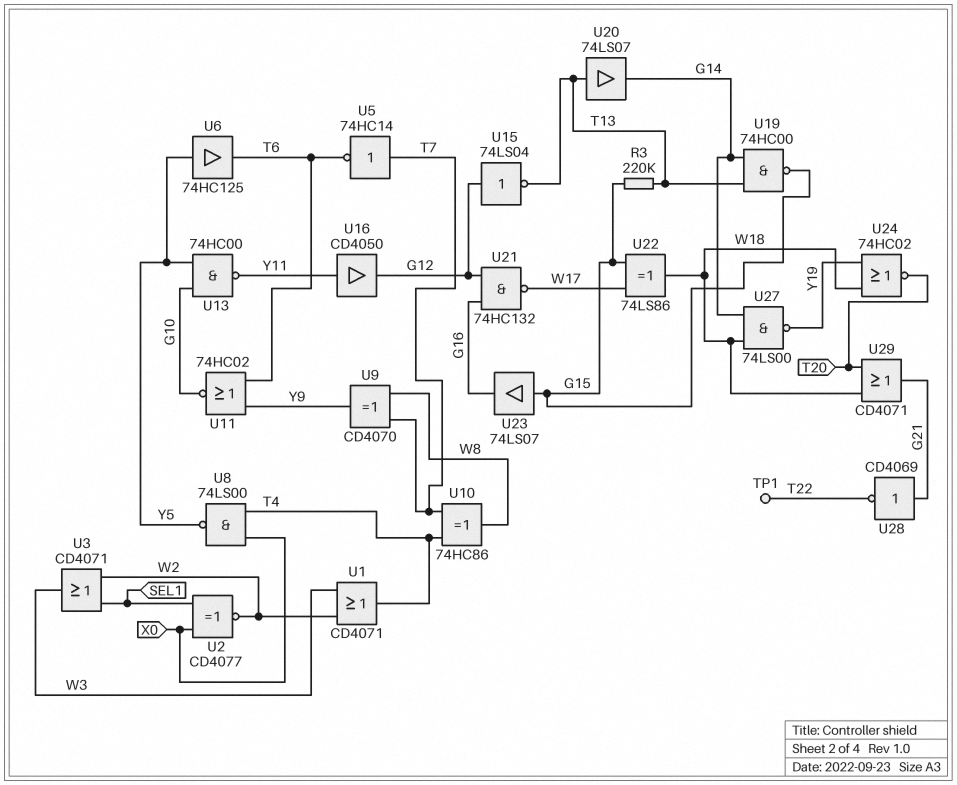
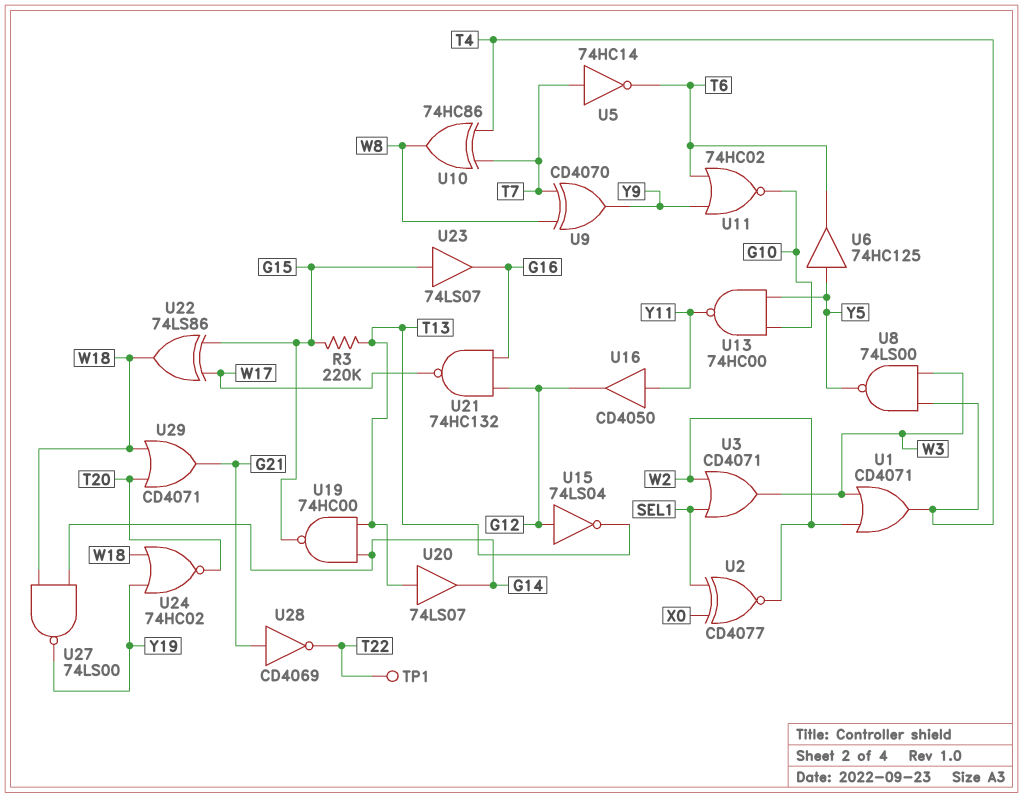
U8: NAND 74LS00 (in T4, in X0, out Y5) -> NAND 74LS00 (in T4, in W3, out Y5)

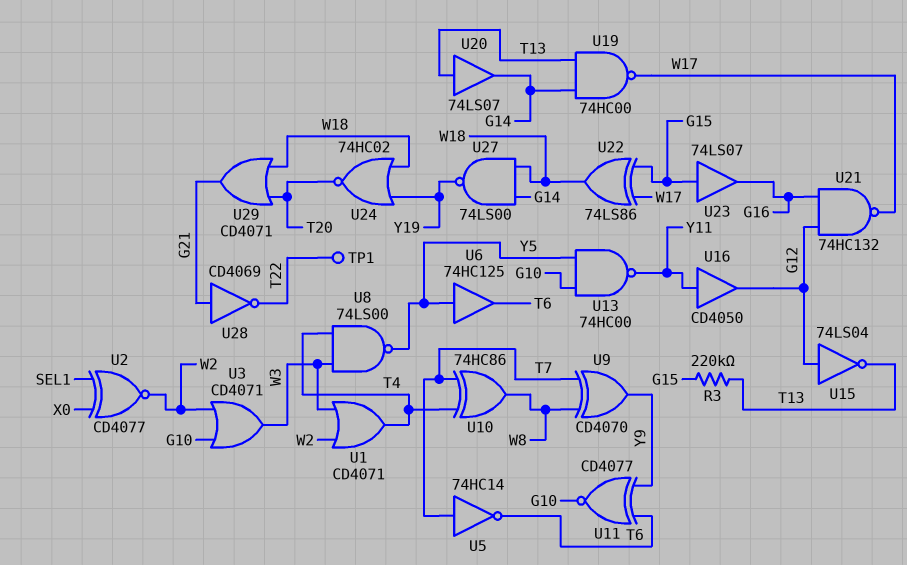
U3: OR CD4071 (in SEL1, in W2, out W3) -> OR CD4071 (in G10, in W2, out W3)
U11: NOR 74HC02 (in T6, in Y9, out G10) -> XNOR CD4077 (in T6, in Y9, out G10)
U19: NAND 74HC00 (in G14, in T13, out G15) -> NAND 74HC00 (in G14, in T13, out W17)

